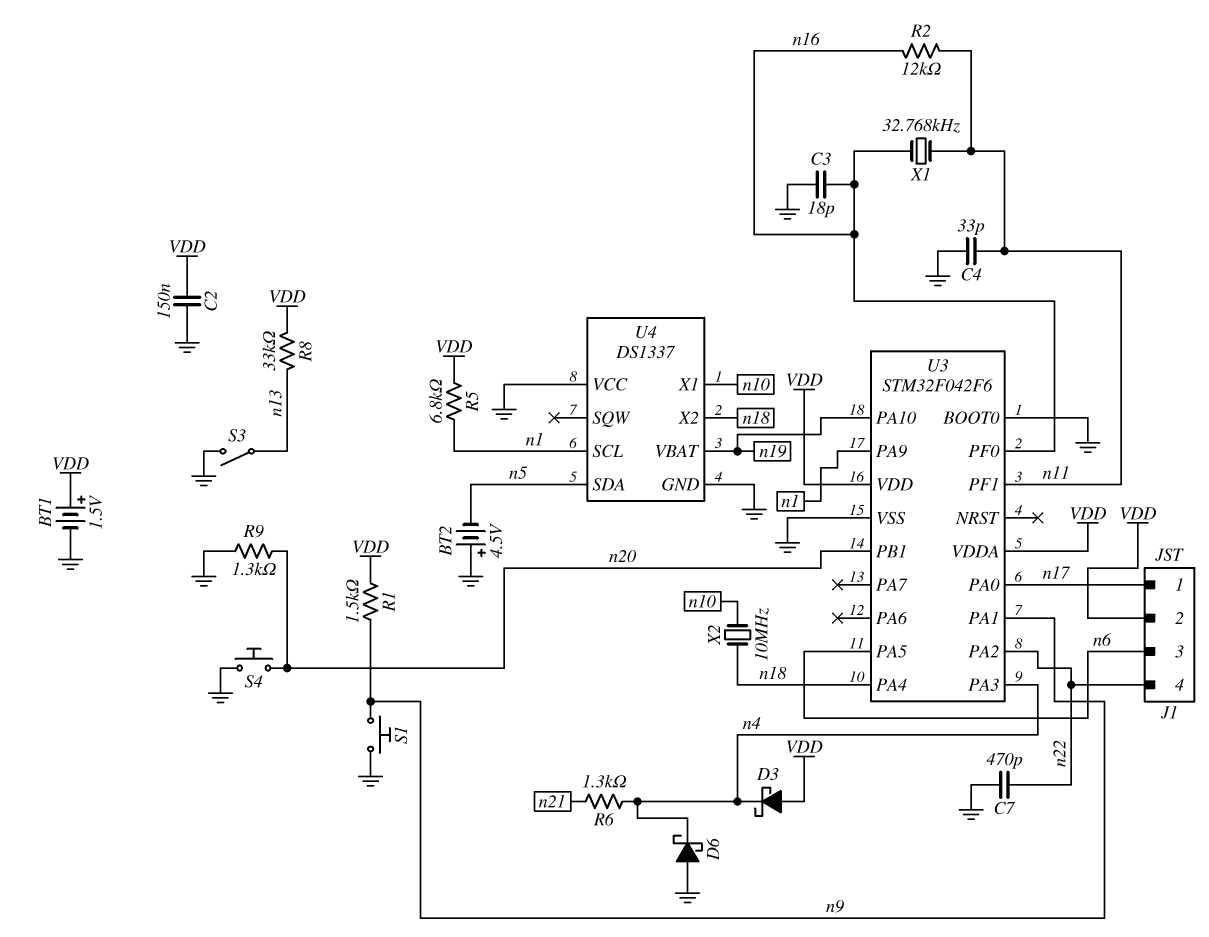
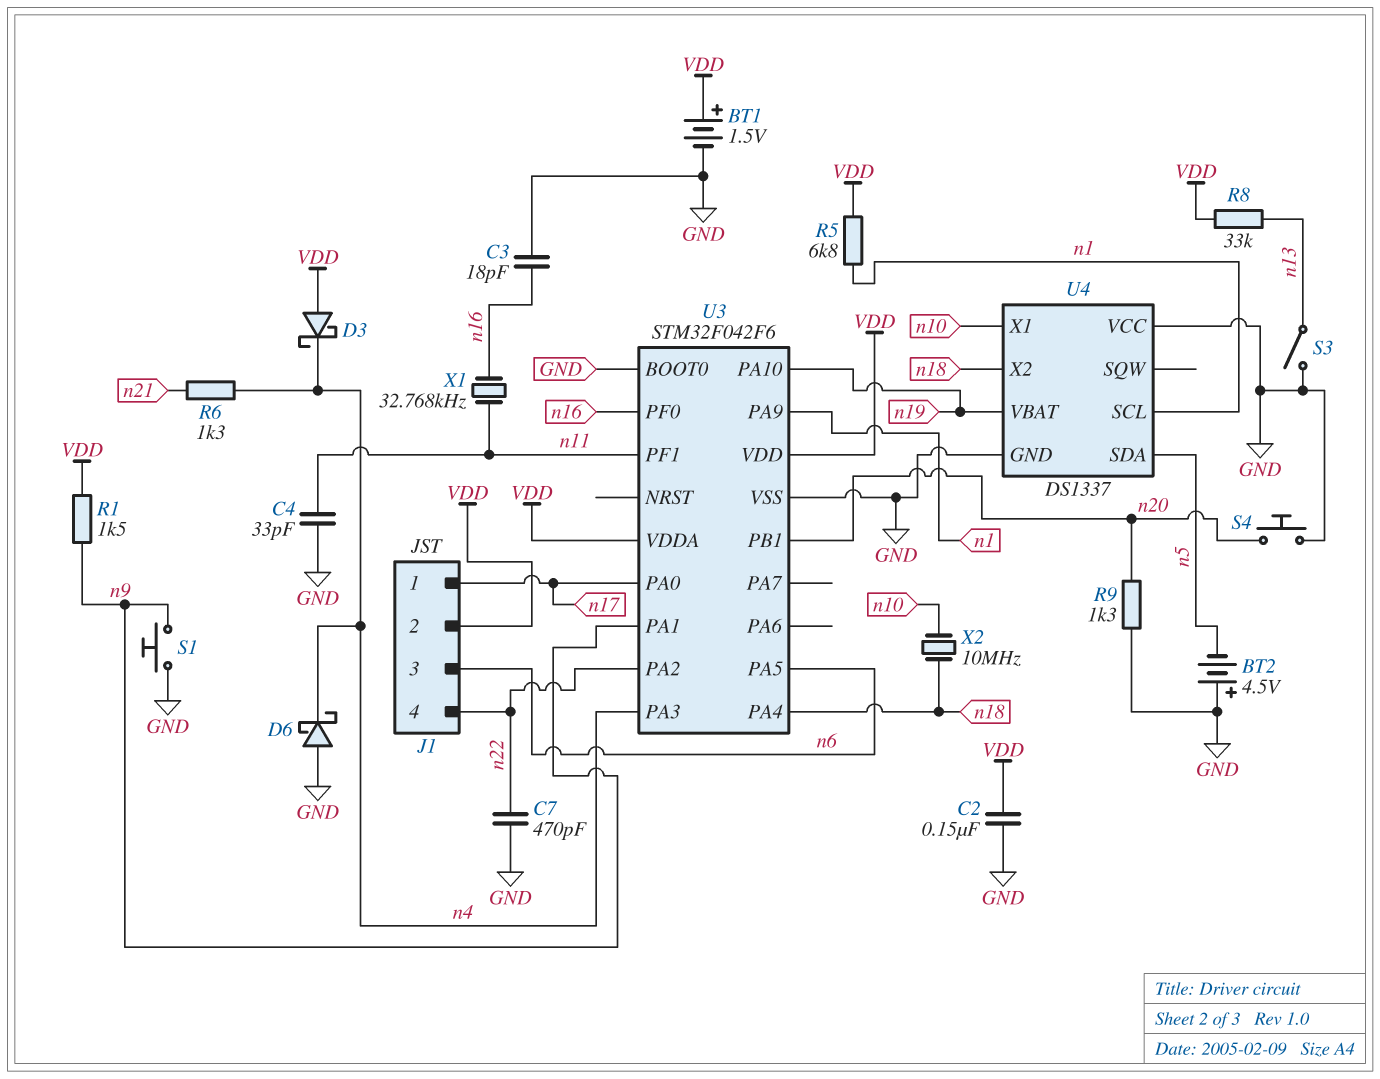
R2: 12k (n11, n16) -> none

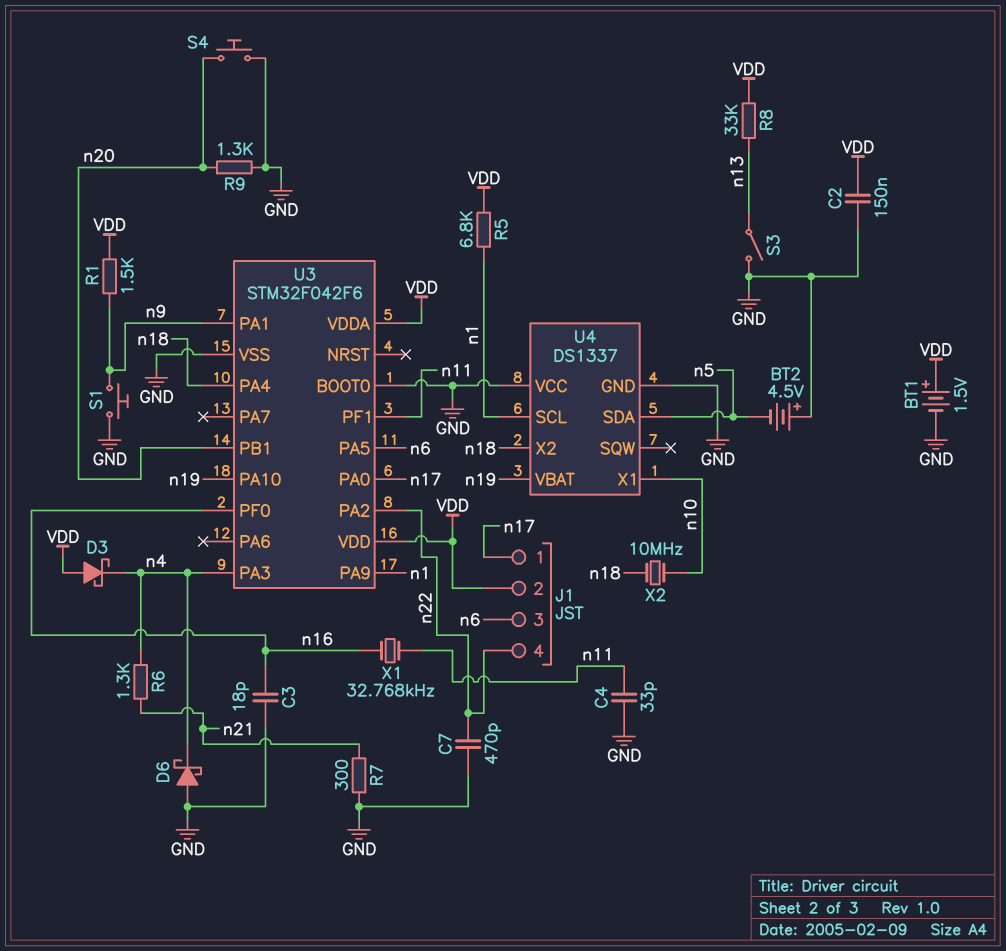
R7: none -> 300 (GND, n21)

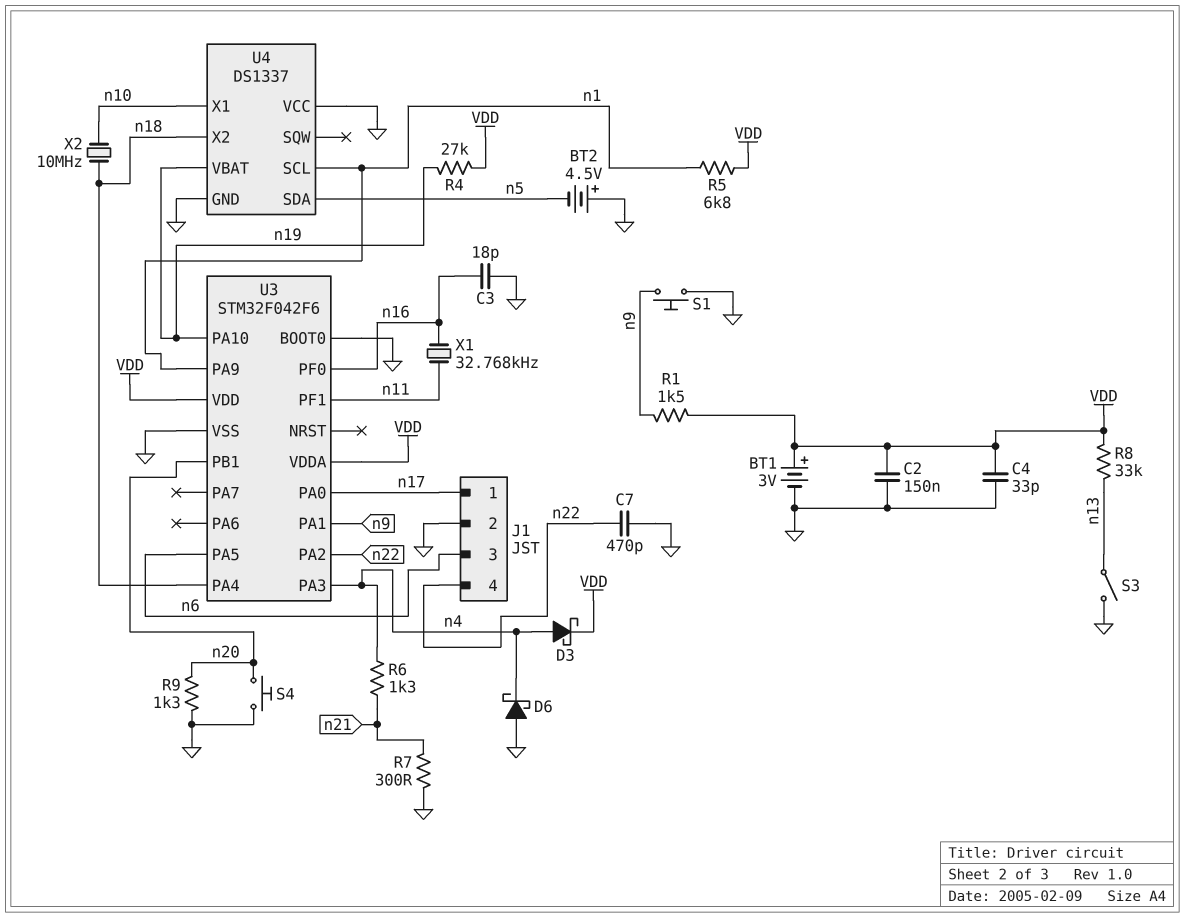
BT1: 1.5V (plus VDD, minus GND) -> 3V (plus VDD, minus GND)
C4: 33pF (GND, n11) -> 33pF (GND, VDD)
D3: schottky (A VDD, K n4) -> schottky (A n4, K VDD)
J1 pin 2: VDD -> GND
R4: none -> 27k (VDD, n19)

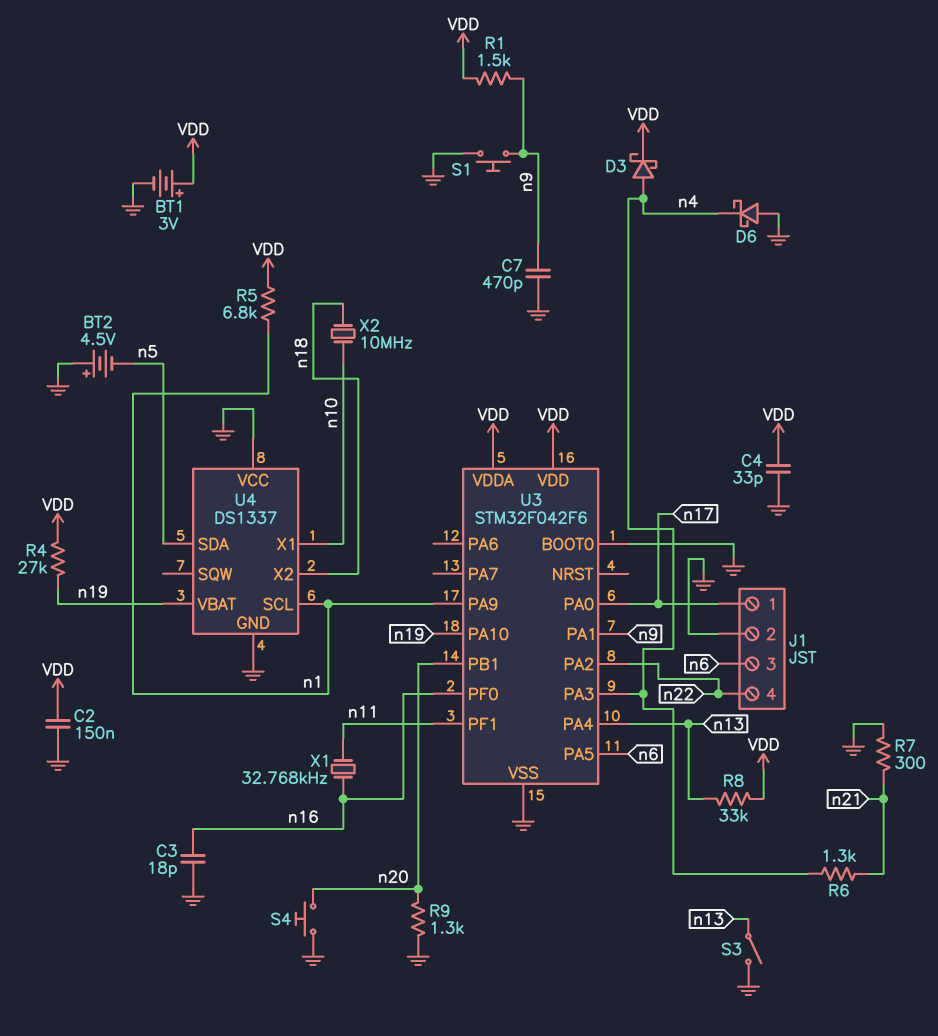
C7: 470pF (GND, n22) -> 470pF (GND, n9)
U3 pin PA4: n18 -> n13

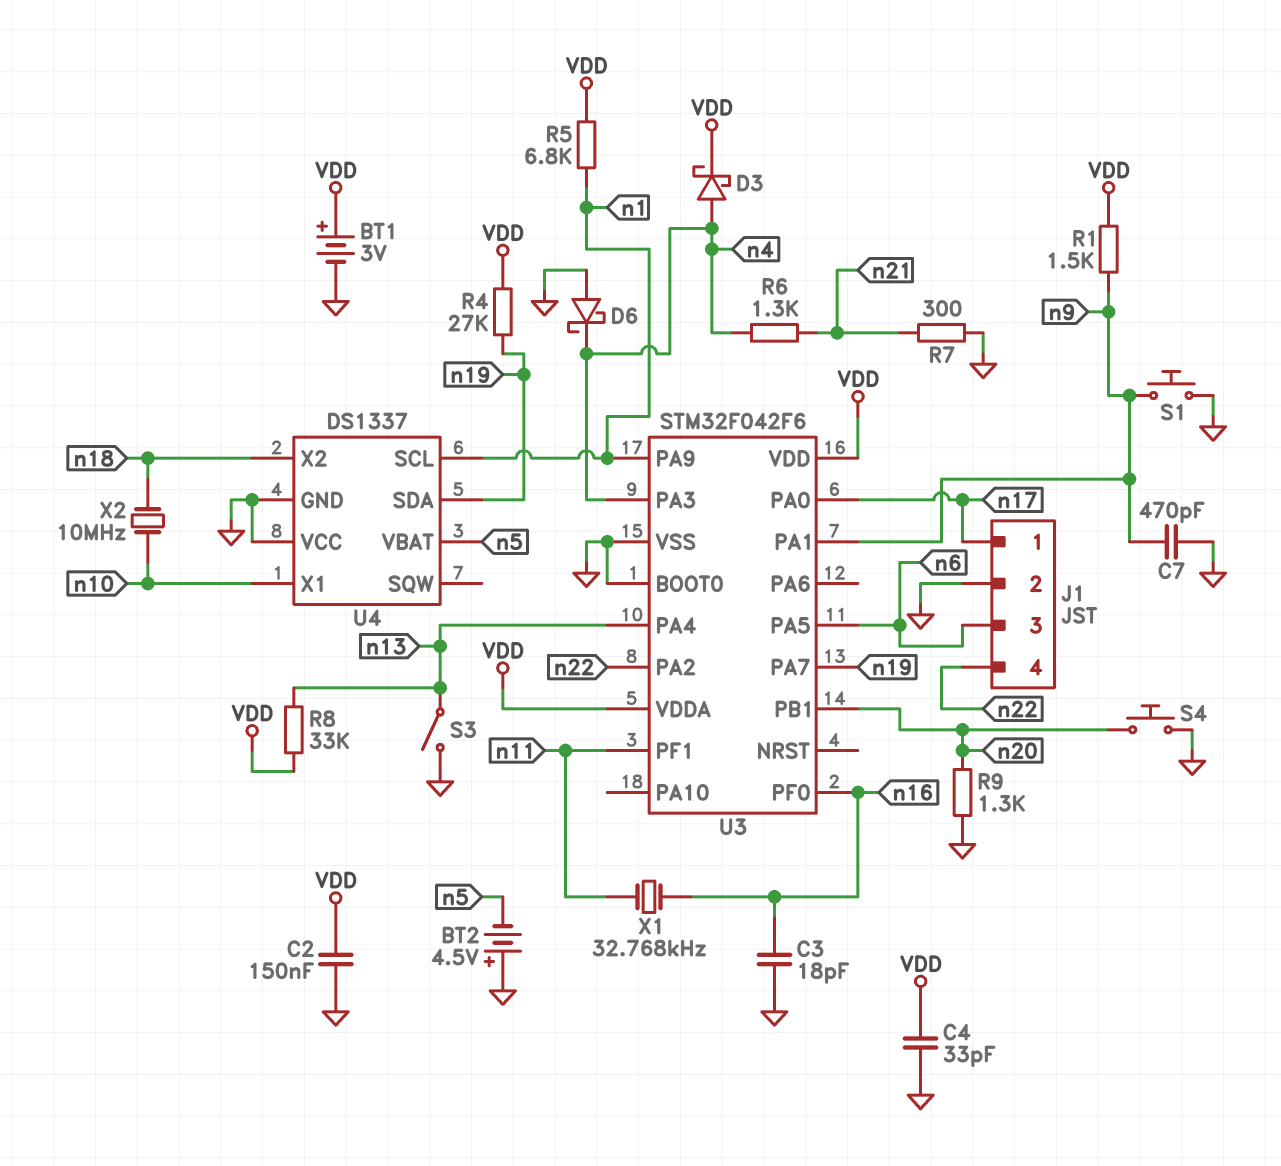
U3 pin PA7: none -> n19
U3 pin PA10: n19 -> none
U4 pin SDA: n5 -> n19
U4 pin VBAT: n19 -> n5

